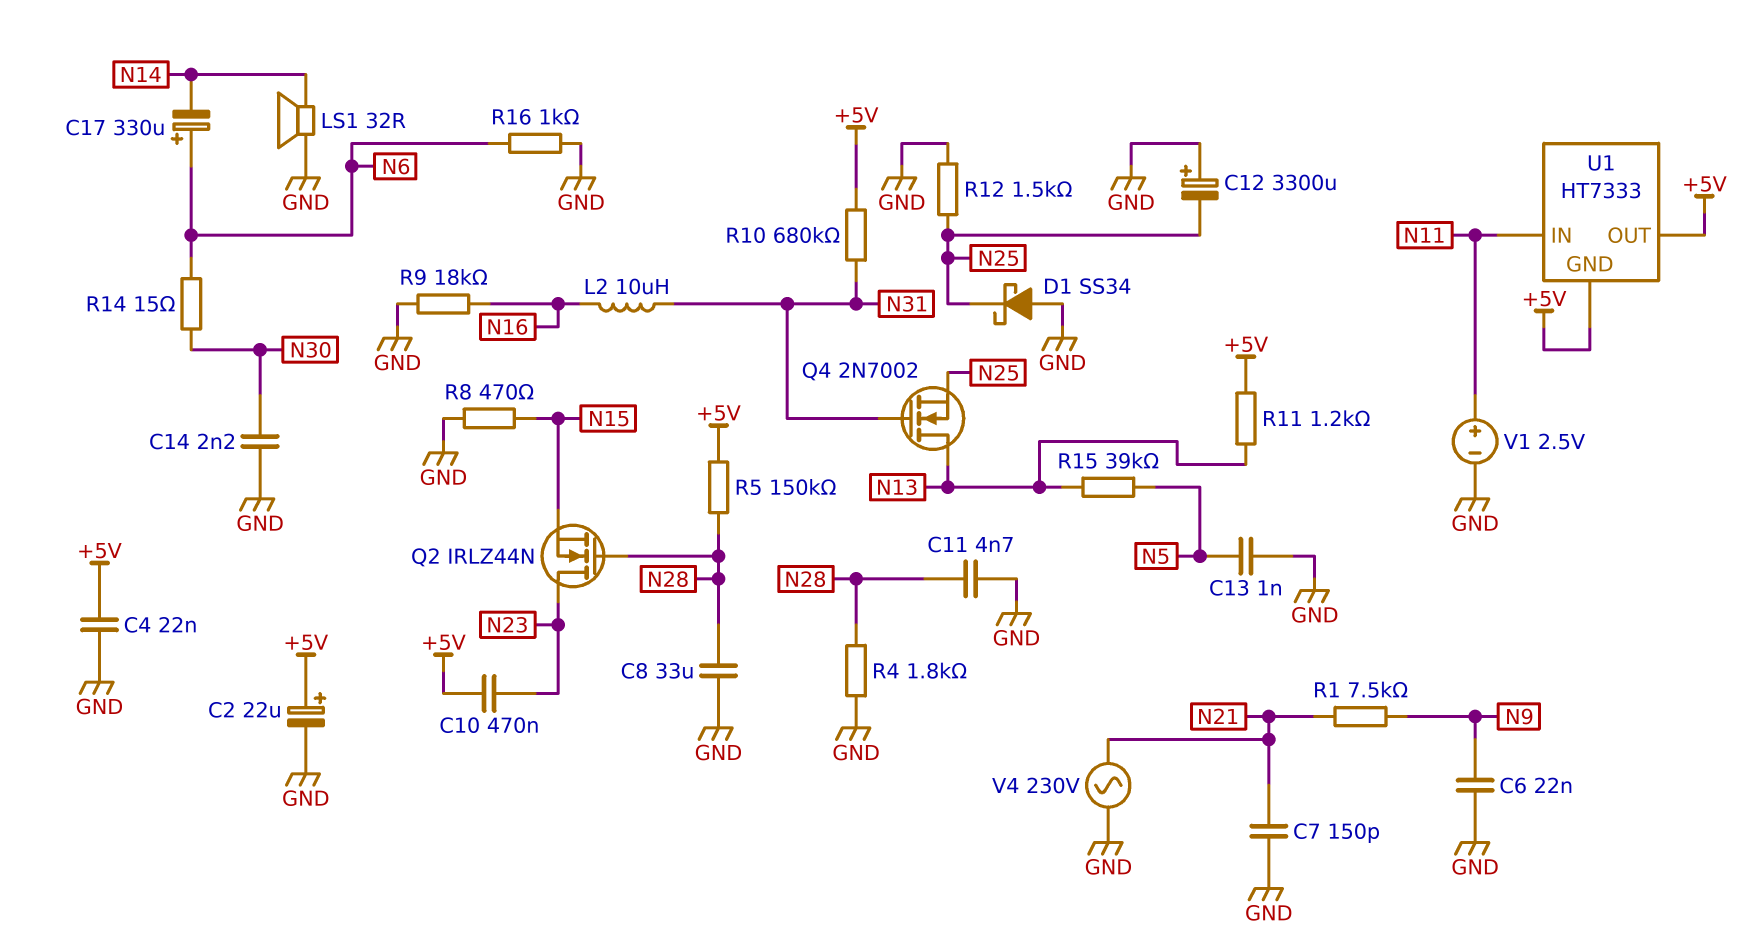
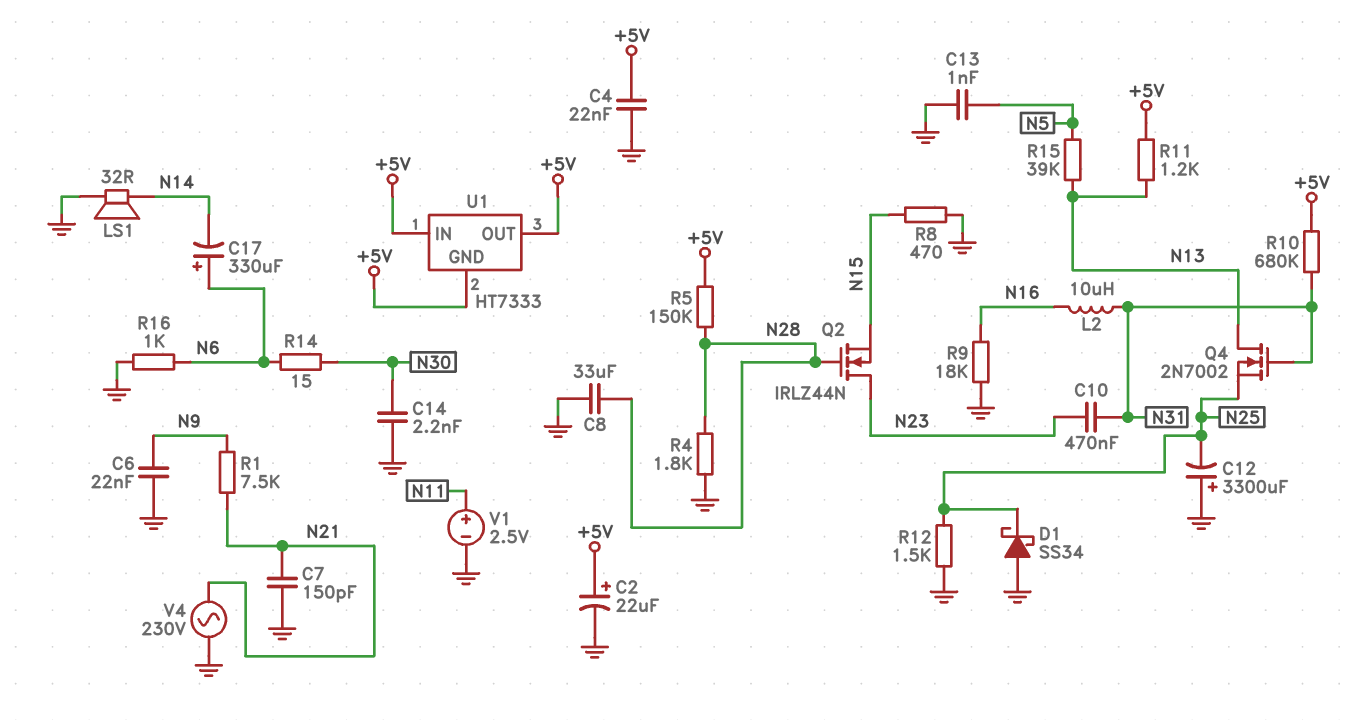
C10: 470nF (+5V, N23) -> 470nF (N23, N31)
C11: 4.7nF (GND, N28) -> none
U1 pin IN: N11 -> +5V

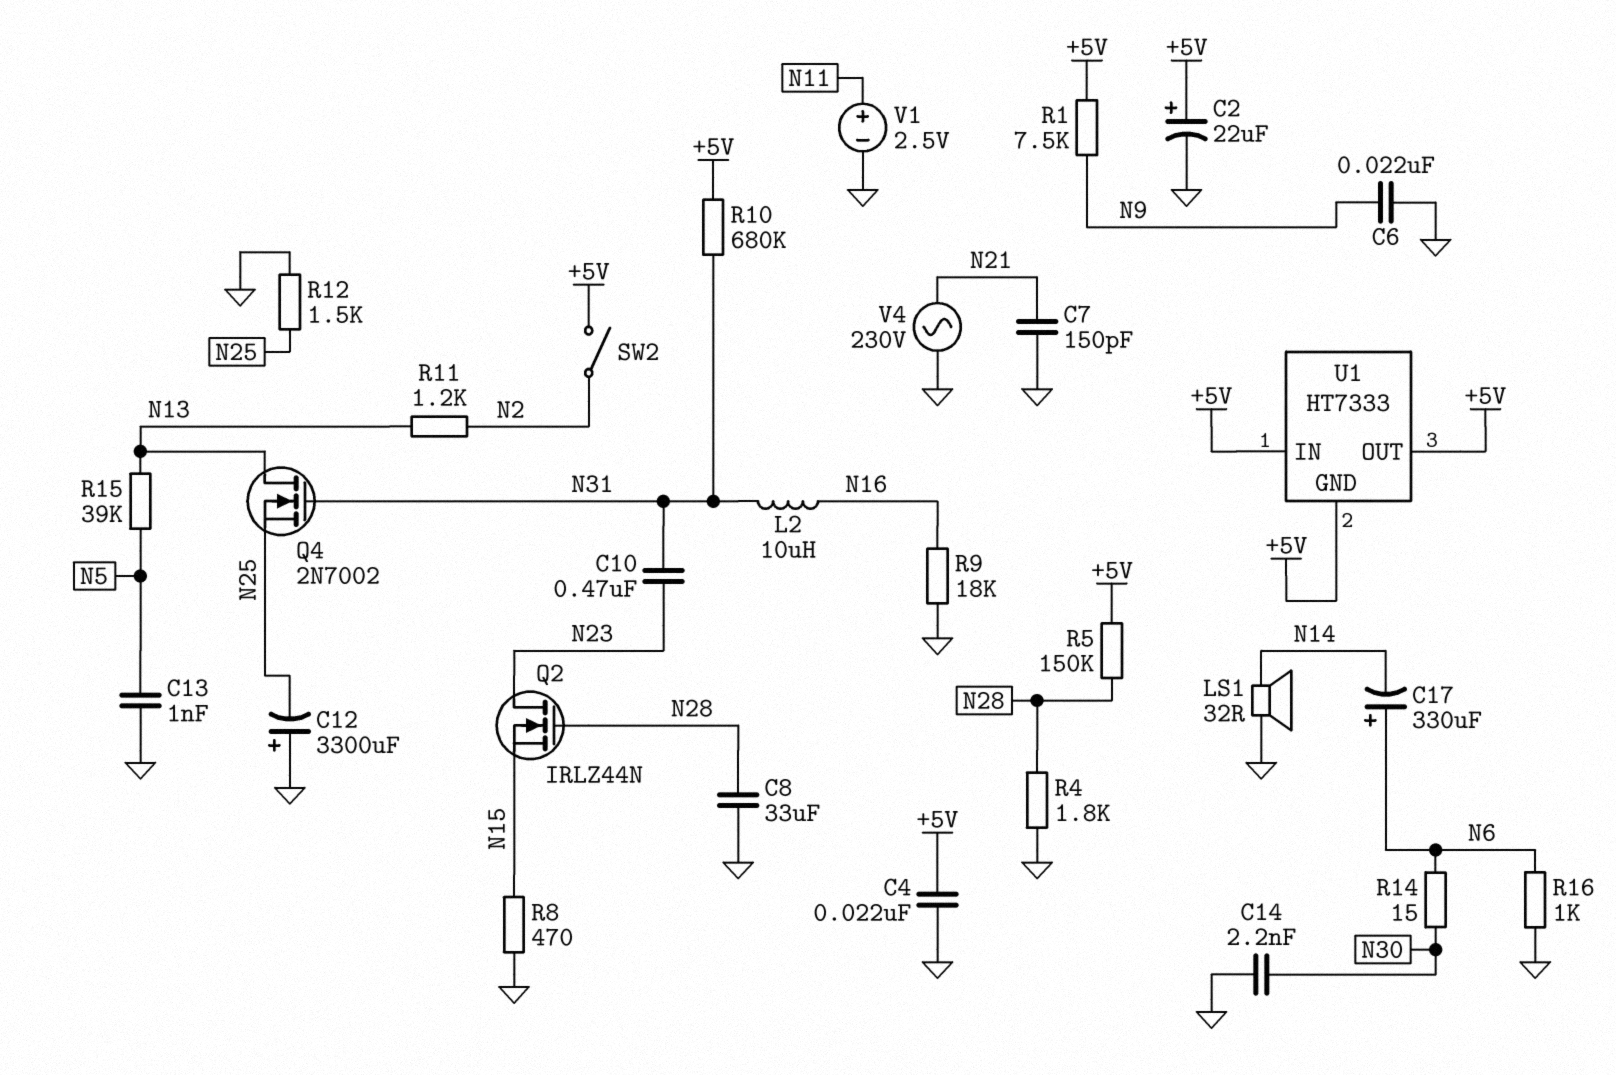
D1: schottky SS34 (A GND, K N25) -> none
R1: 7.5k (N9, N21) -> 7.5k (+5V, N9)
R11: 1.2k (+5V, N13) -> 1.2k (N2, N13)
SW2: none -> switch (+5V, N2)

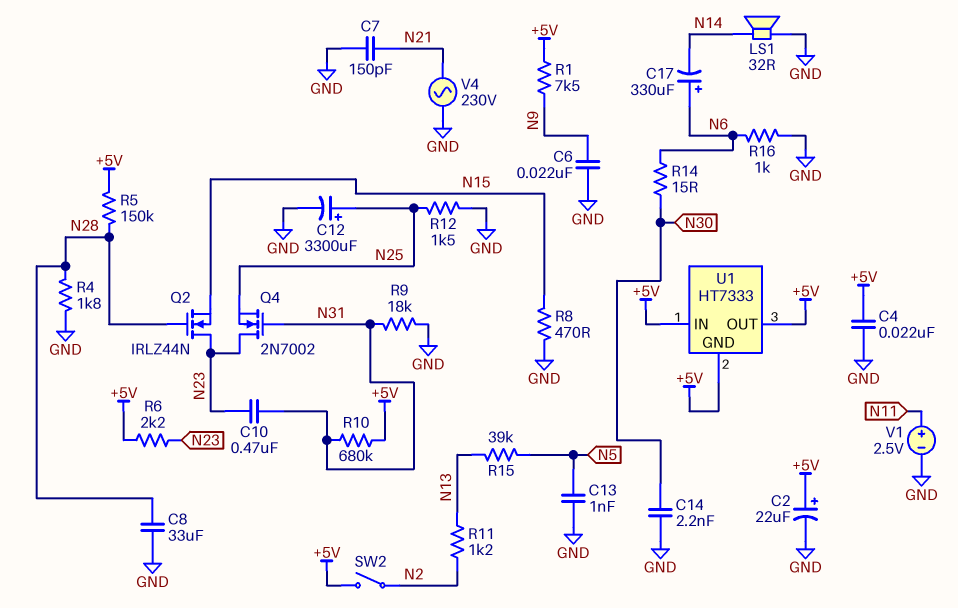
C12: 3300uF (plus GND, minus N25) -> 3300uF (plus N25, minus GND)
L2: 10uH (N16, N31) -> none
Q4: NMOS 2N7002 (G N31, D N13, S N25) -> NMOS 2N7002 (G N31, D N23, S N25)
R6: none -> 2.2k (+5V, N23)
R9: 18k (GND, N16) -> 18k (GND, N31)

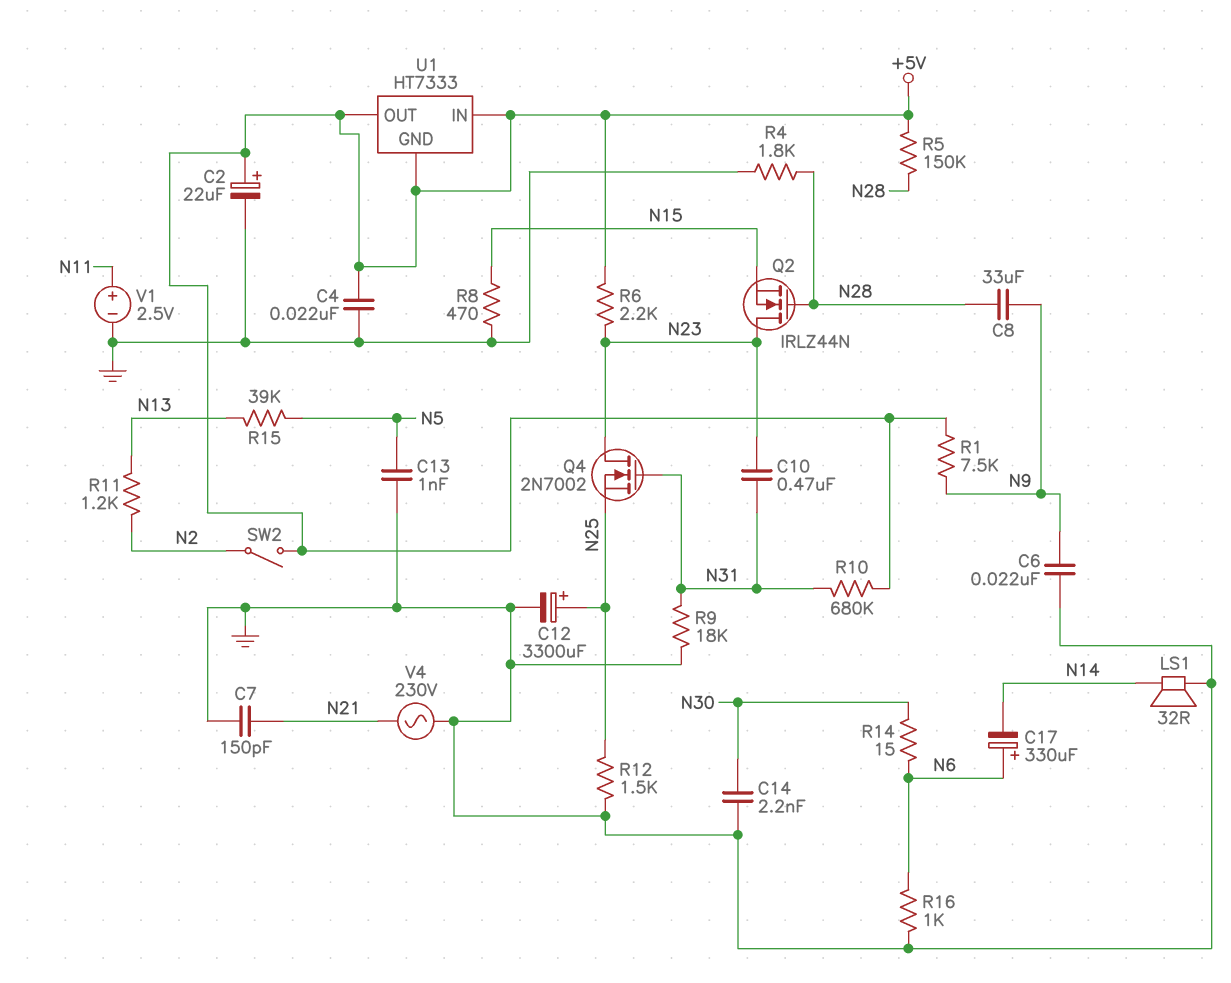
C8: 33uF (GND, N28) -> 33uF (N9, N28)

